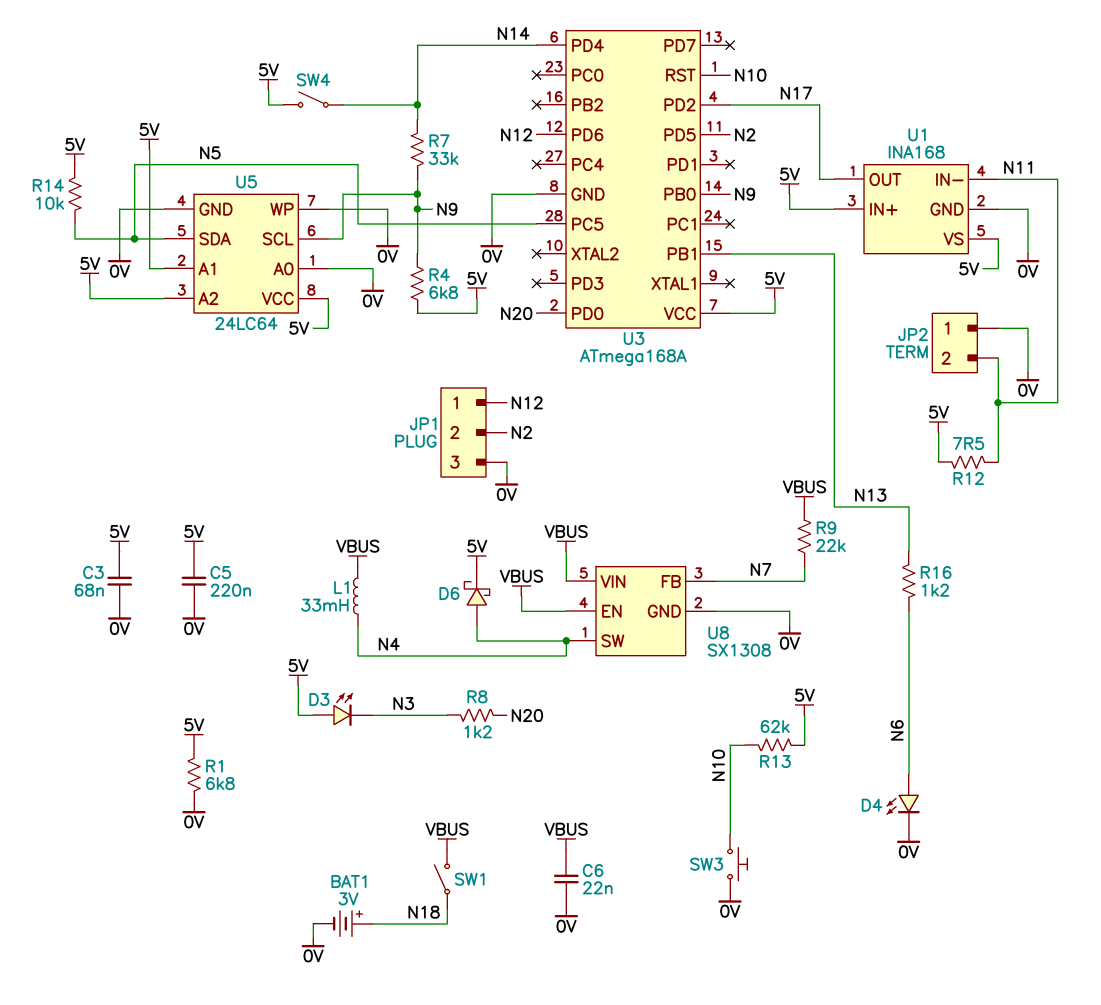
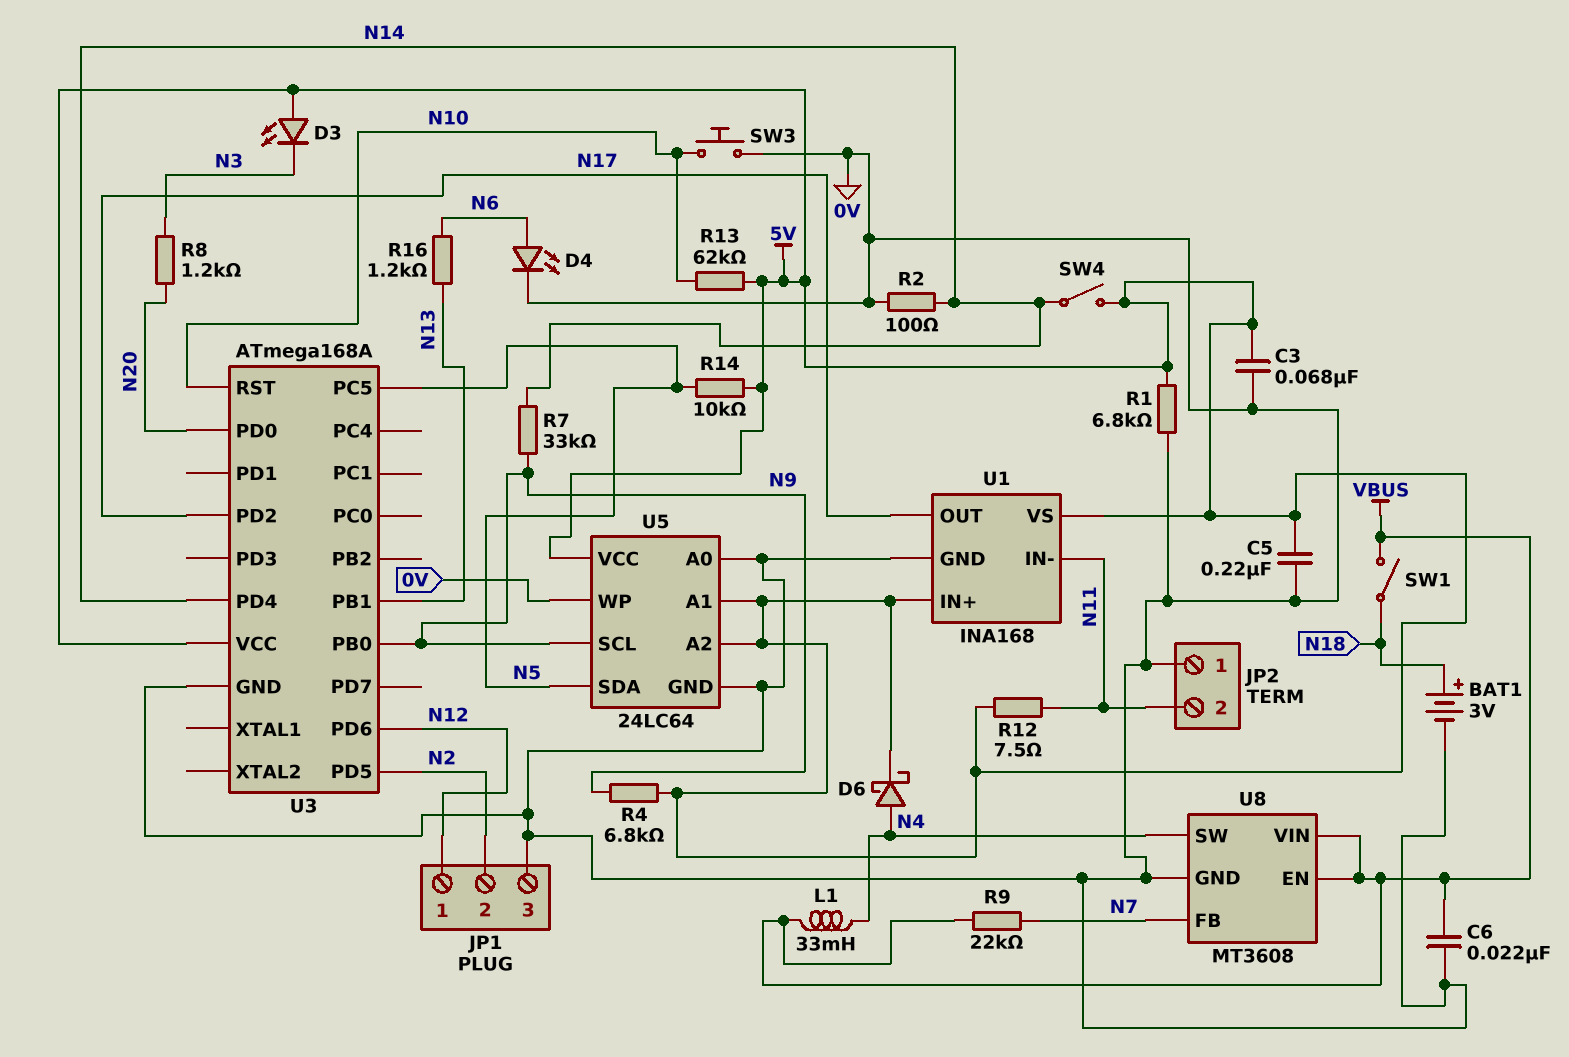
R2: none -> 100 (0V, N14)
U8: SX1308 -> MT3608

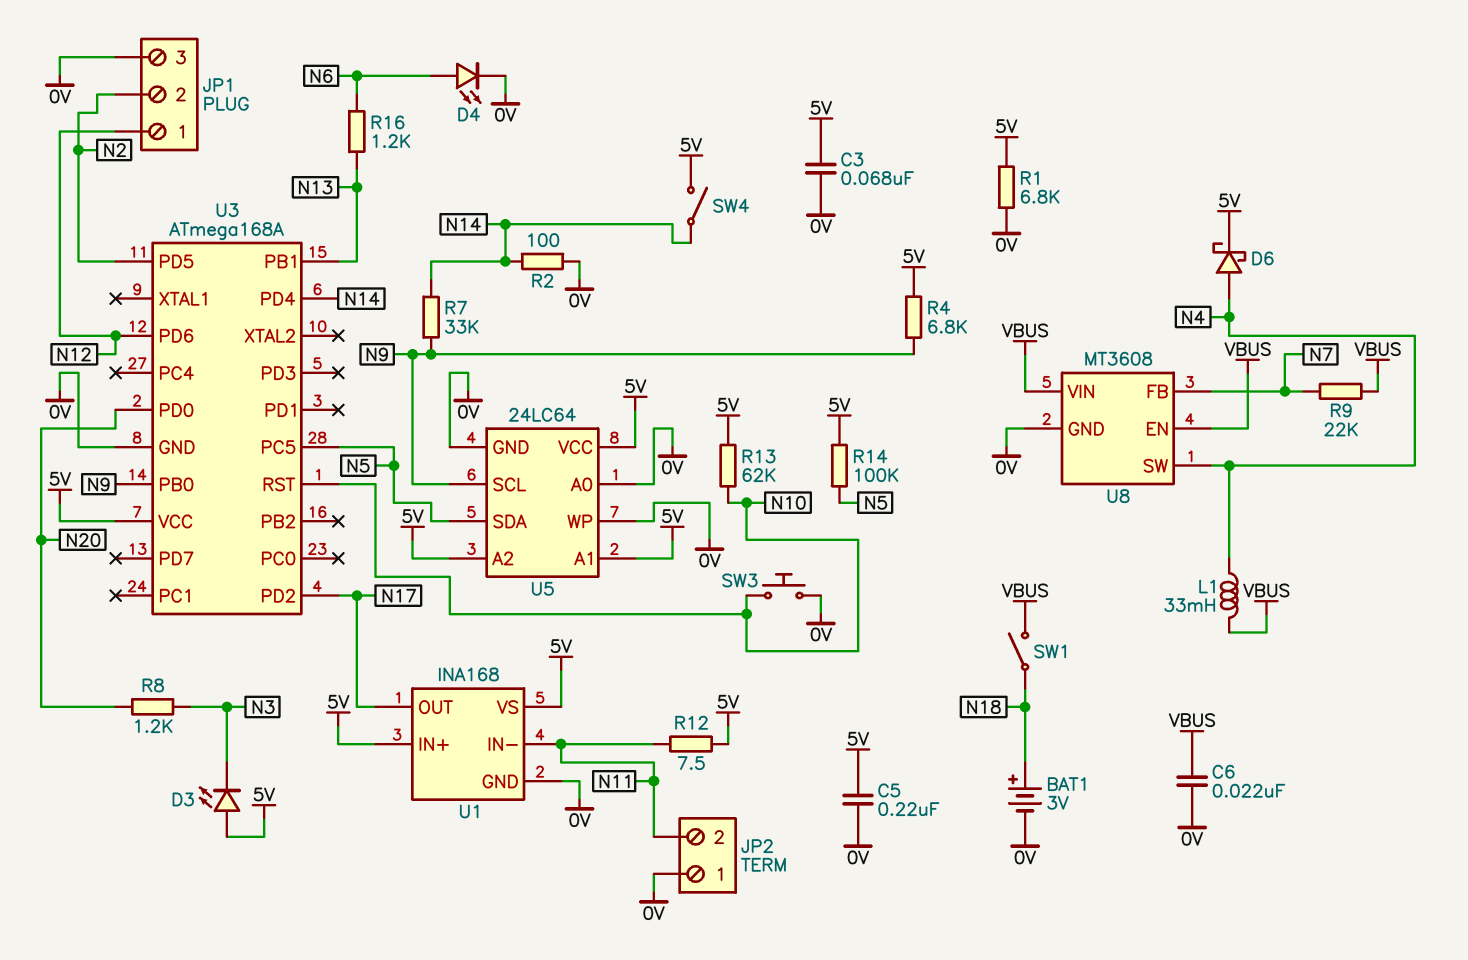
R14: 10k (5V, N5) -> 100k (5V, N5)

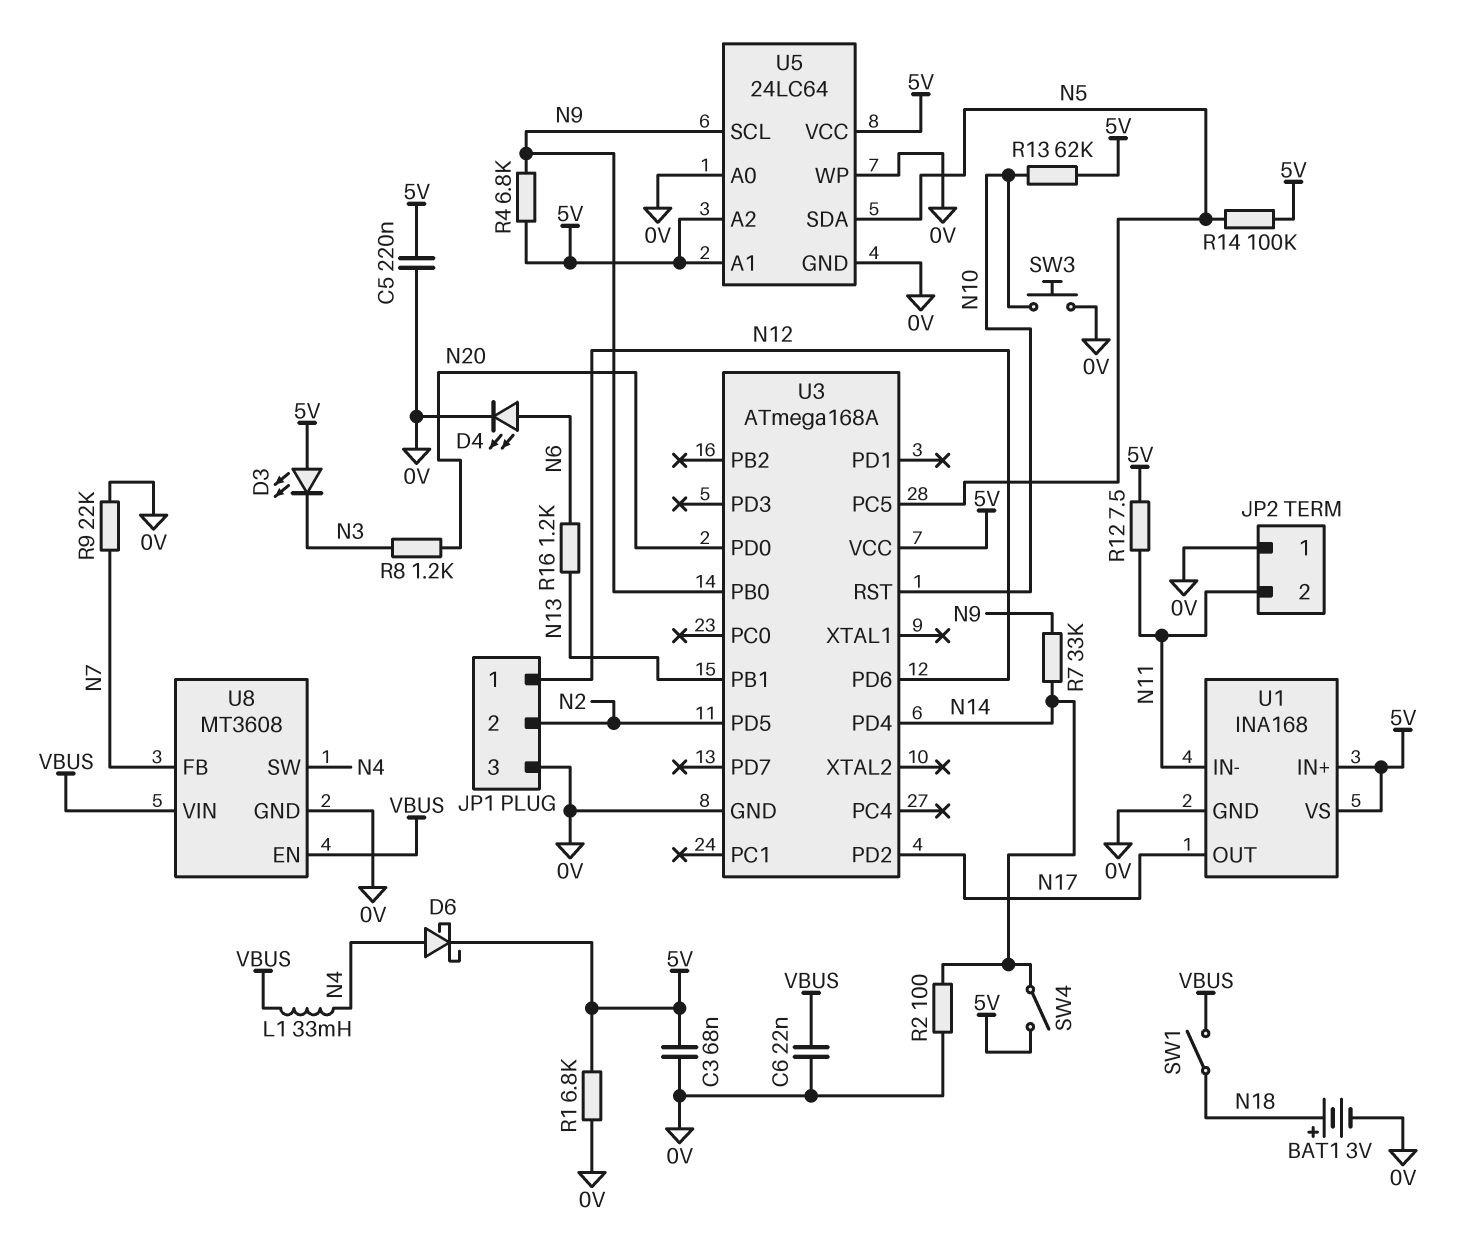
R9: 22k (N7, VBUS) -> 22k (0V, N7)

